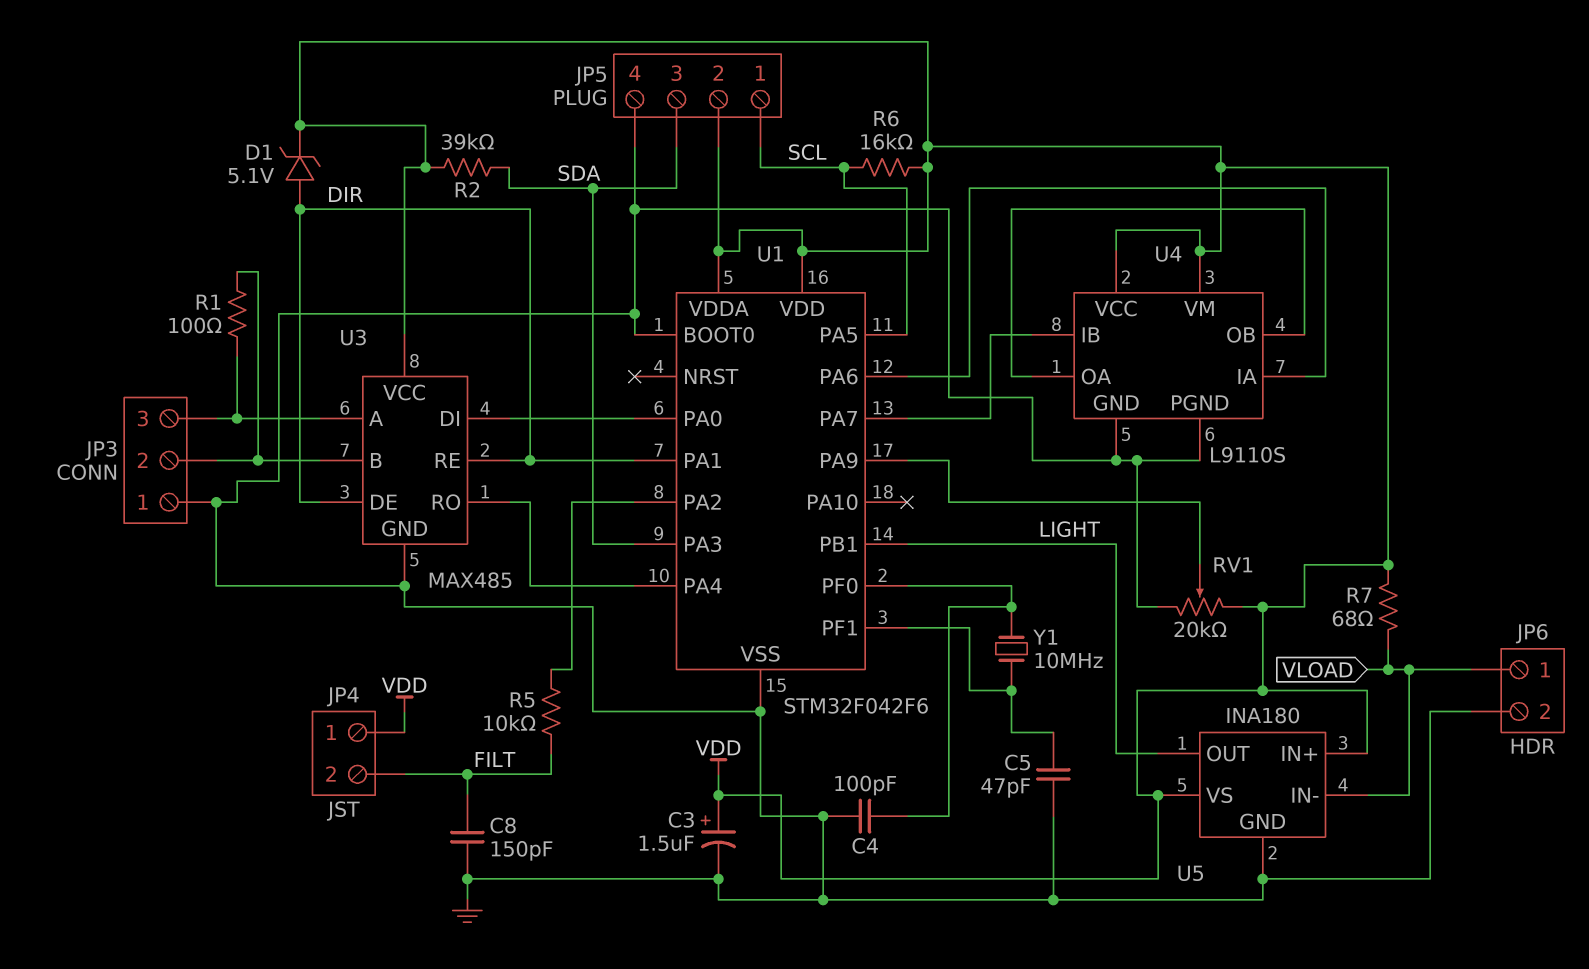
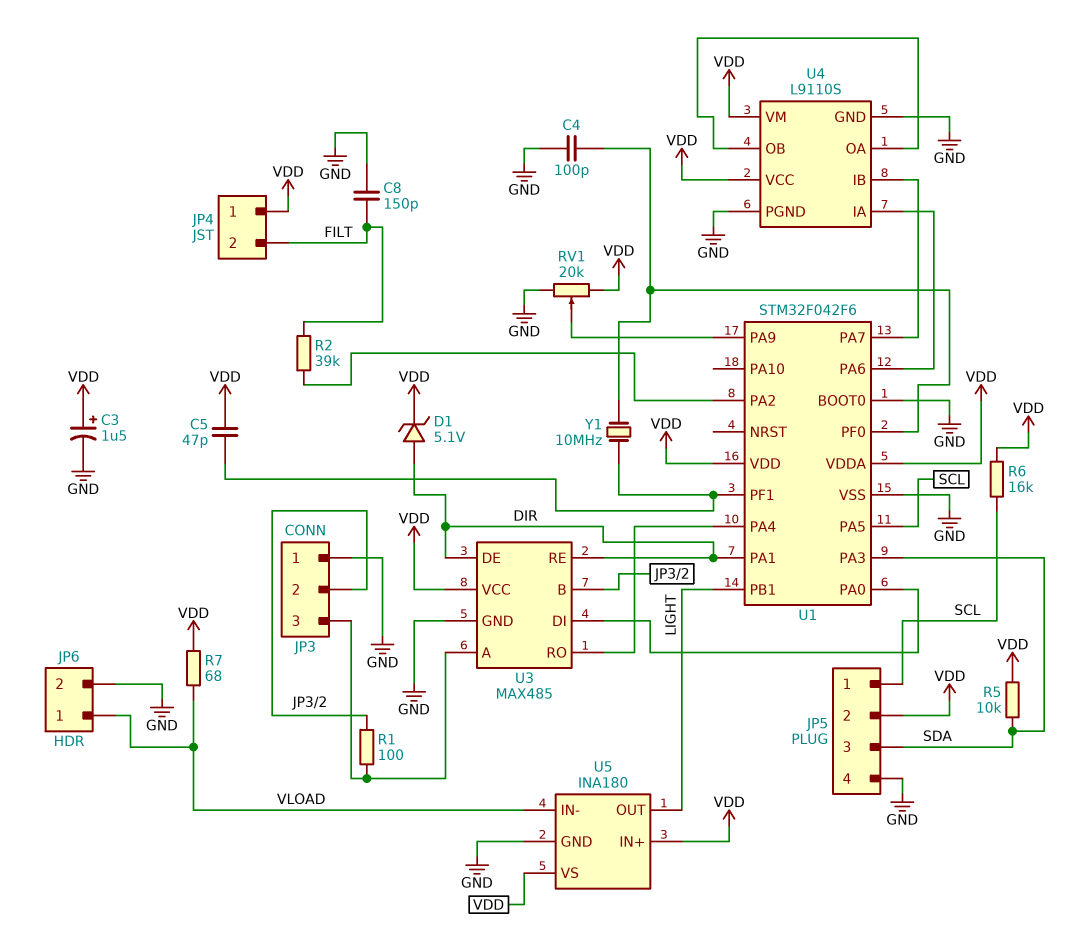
C5: 47pF (GND, U1/PF1) -> 47pF (U1/PF1, VDD)
R2: 39k (SDA, VDD) -> 39k (FILT, U1/PA2)
R5: 10k (FILT, U1/PA2) -> 10k (SDA, VDD)

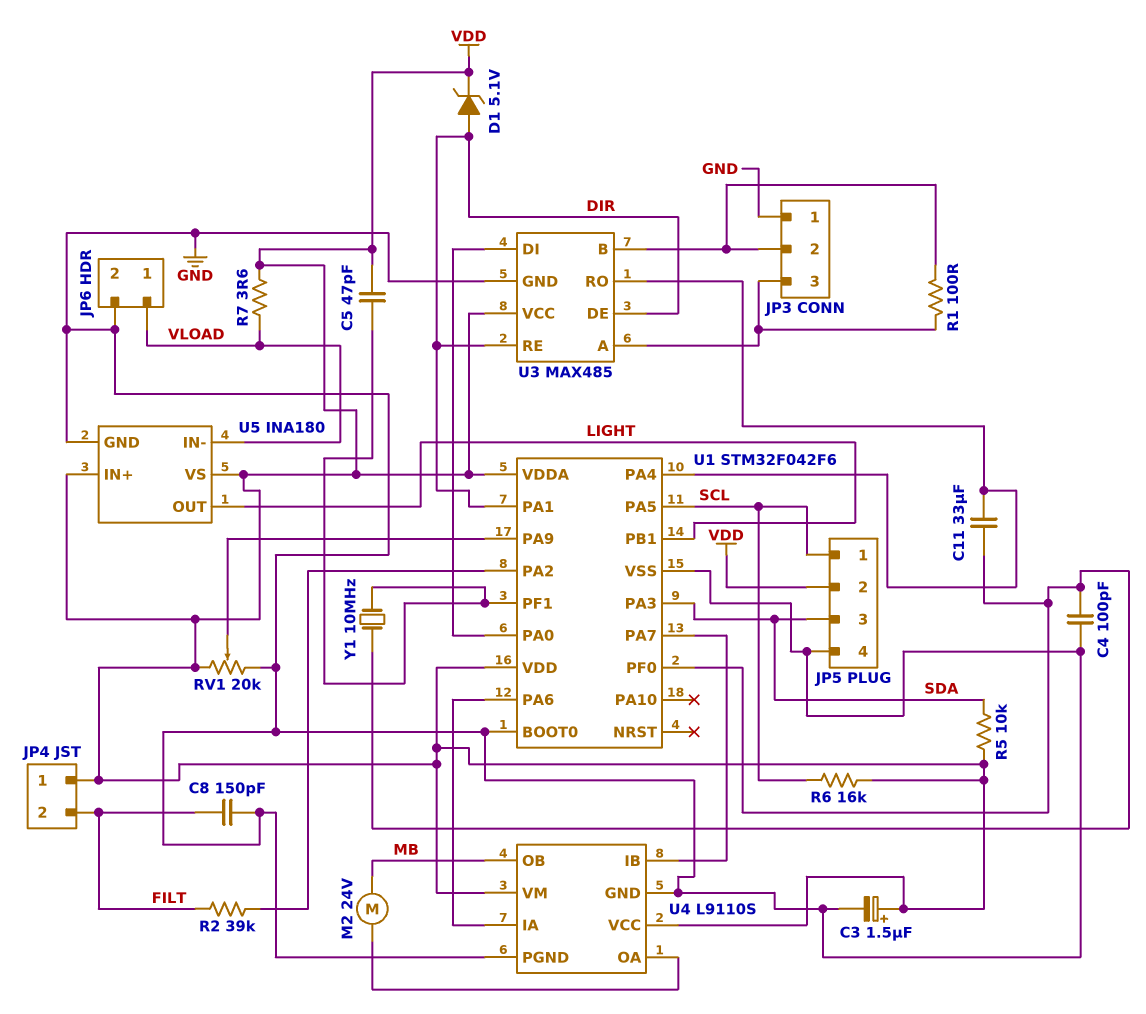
C11: none -> 33uF (U1/PA4, U1/PF0)
M2: none -> motor 24V (MB, U4/OA)
R7: 68 (VDD, VLOAD) -> 3.6 (VDD, VLOAD)
U4 pin OB: U4/OA -> MB

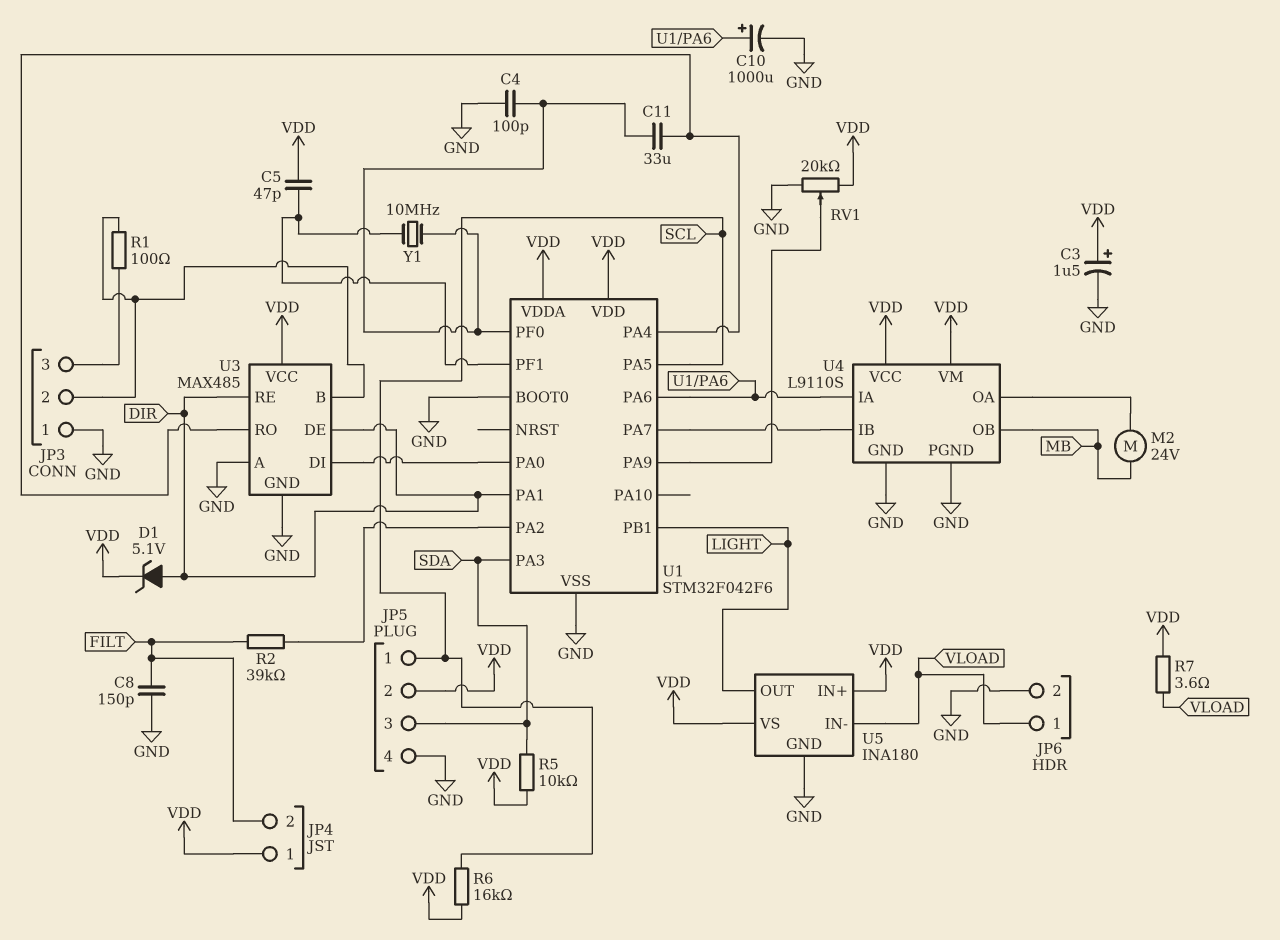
C10: none -> 1000uF (plus U1/PA6, minus GND)
U3 pin A: JP3/3 -> GND

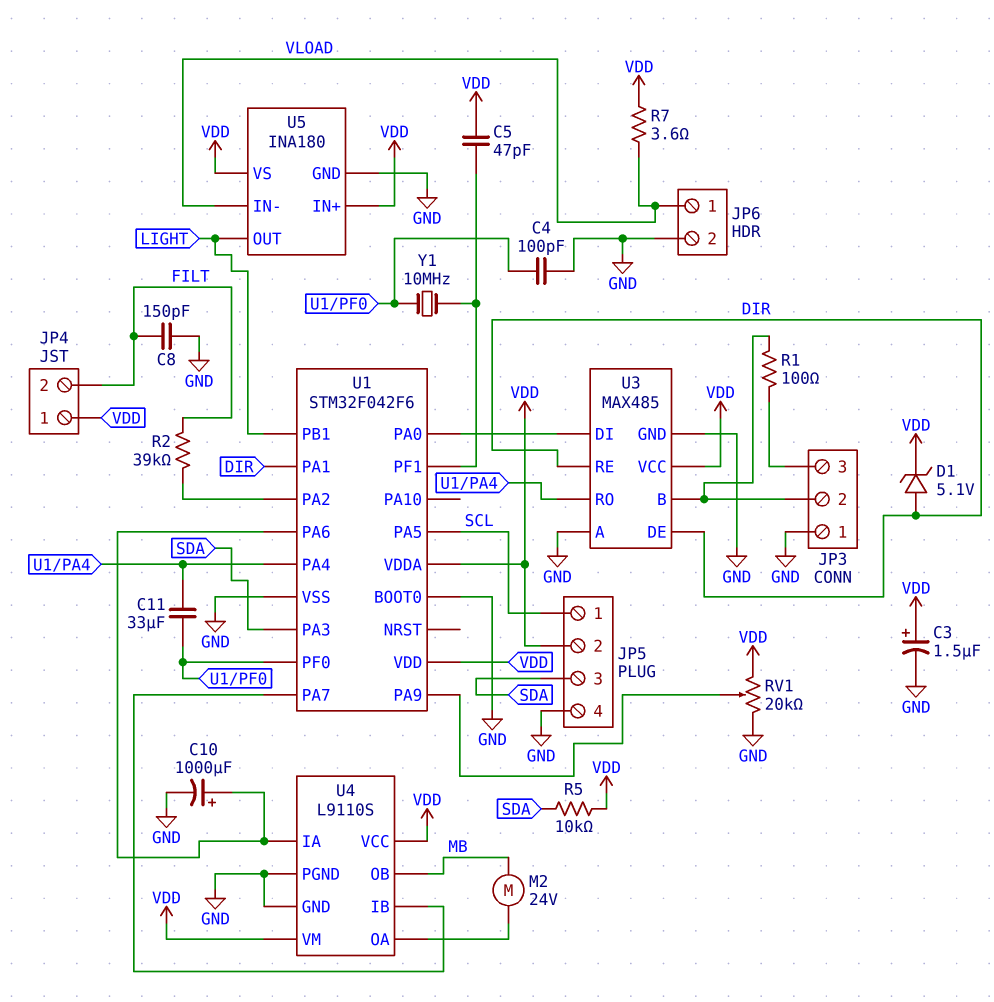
R6: 16k (SCL, VDD) -> none

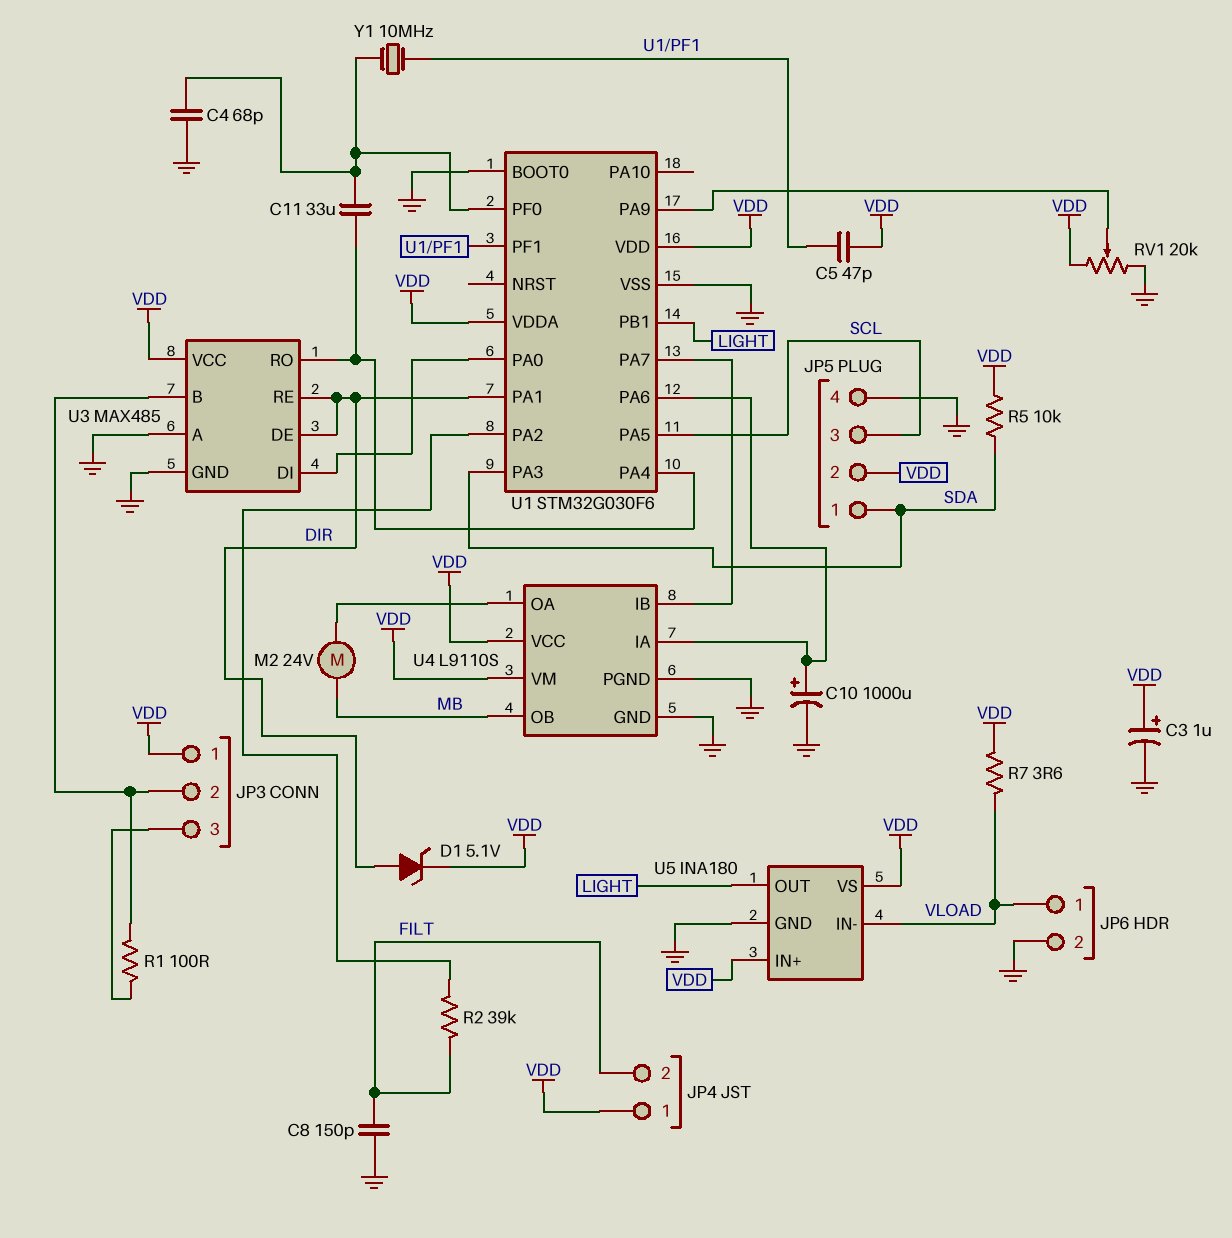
C3: 1.5uF (plus VDD, minus GND) -> 1uF (plus VDD, minus GND)
C4: 100pF (GND, U1/PF0) -> 68pF (GND, U1/PF0)
JP3 pin 1: GND -> VDD
JP5 pin 1: SCL -> SDA
JP5 pin 3: SDA -> SCL
U1: STM32F042F6 -> STM32G030F6

